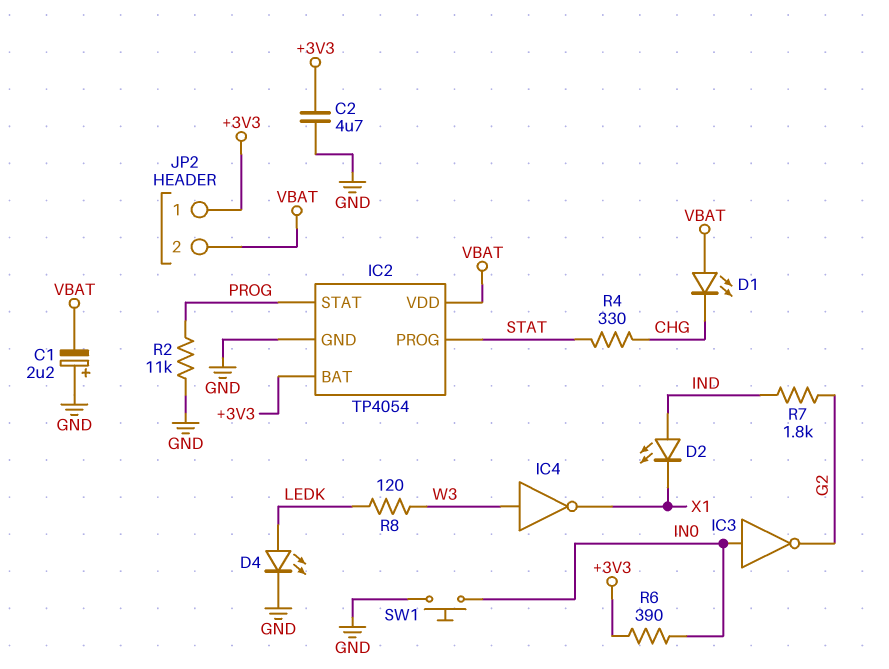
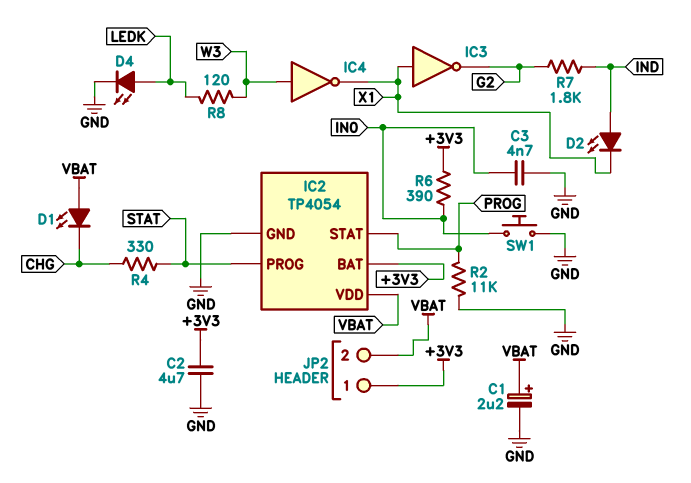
C1: 2.2uF (plus GND, minus VBAT) -> 2.2uF (plus VBAT, minus GND)
C3: none -> 4.7nF (GND, IN0)
IC3: NOT (in IN0, out G2) -> NOT (in X1, out G2)

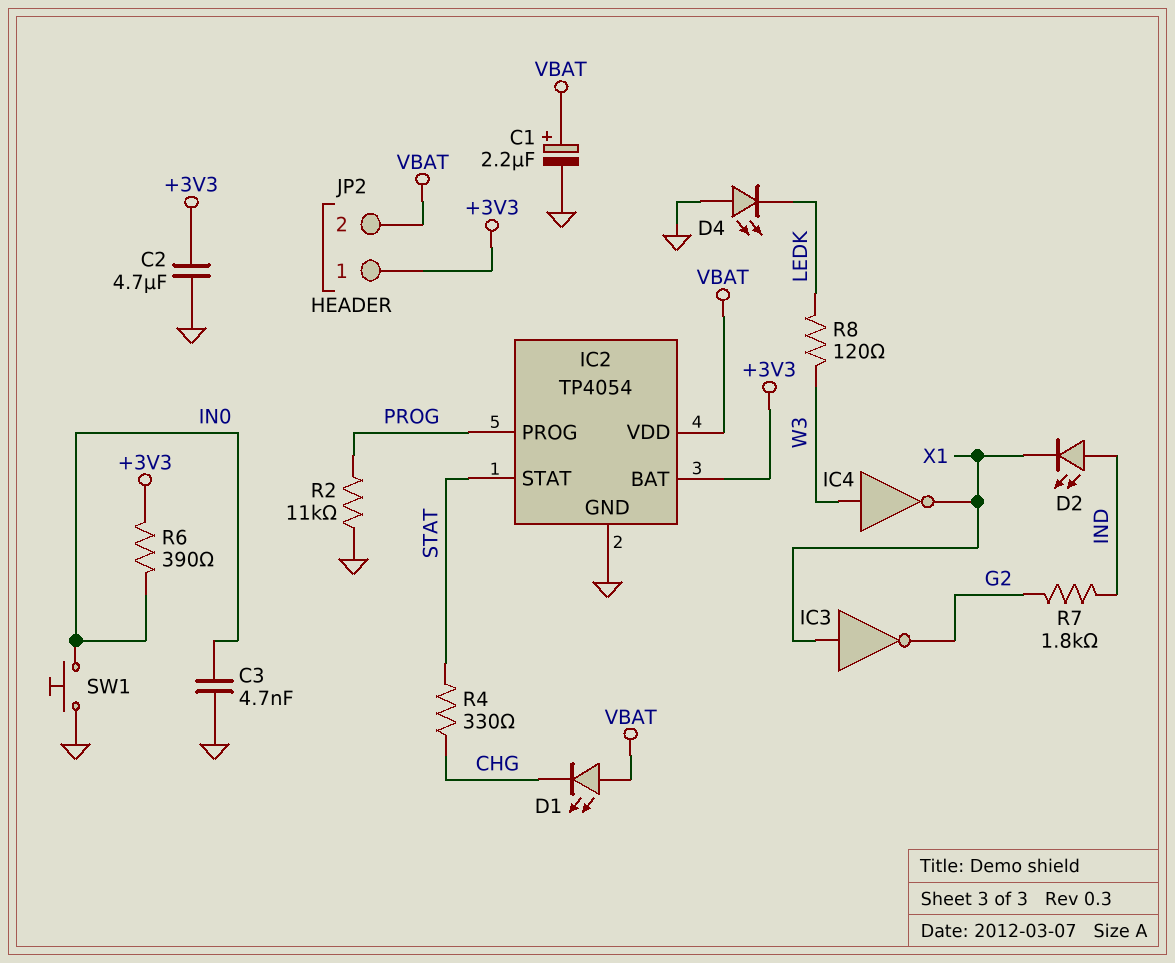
D4: LED (A LEDK, K GND) -> LED (A GND, K LEDK)
IC2 pin PROG: STAT -> PROG
IC2 pin STAT: PROG -> STAT

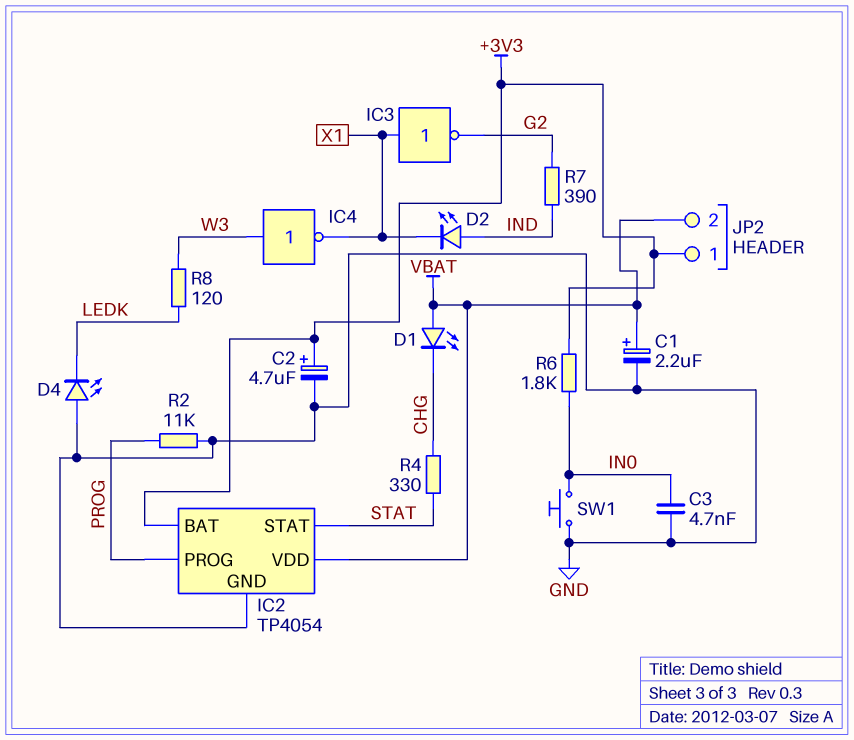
C2: 4.7uF (+3V3, GND) -> 4.7uF (plus +3V3, minus GND)
R6: 390 (+3V3, IN0) -> 1.8k (+3V3, IN0)
R7: 1.8k (G2, IND) -> 390 (G2, IND)

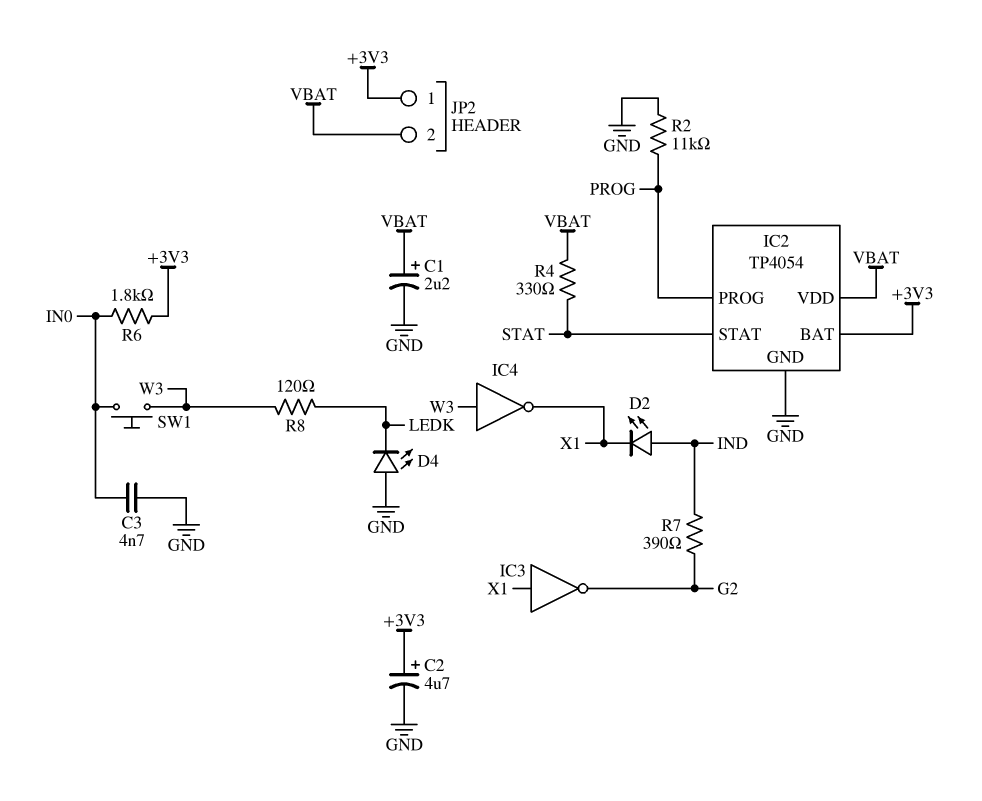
D1: LED (A VBAT, K CHG) -> none
R4: 330 (CHG, STAT) -> 330 (STAT, VBAT)
SW1: button (GND, IN0) -> button (IN0, W3)

